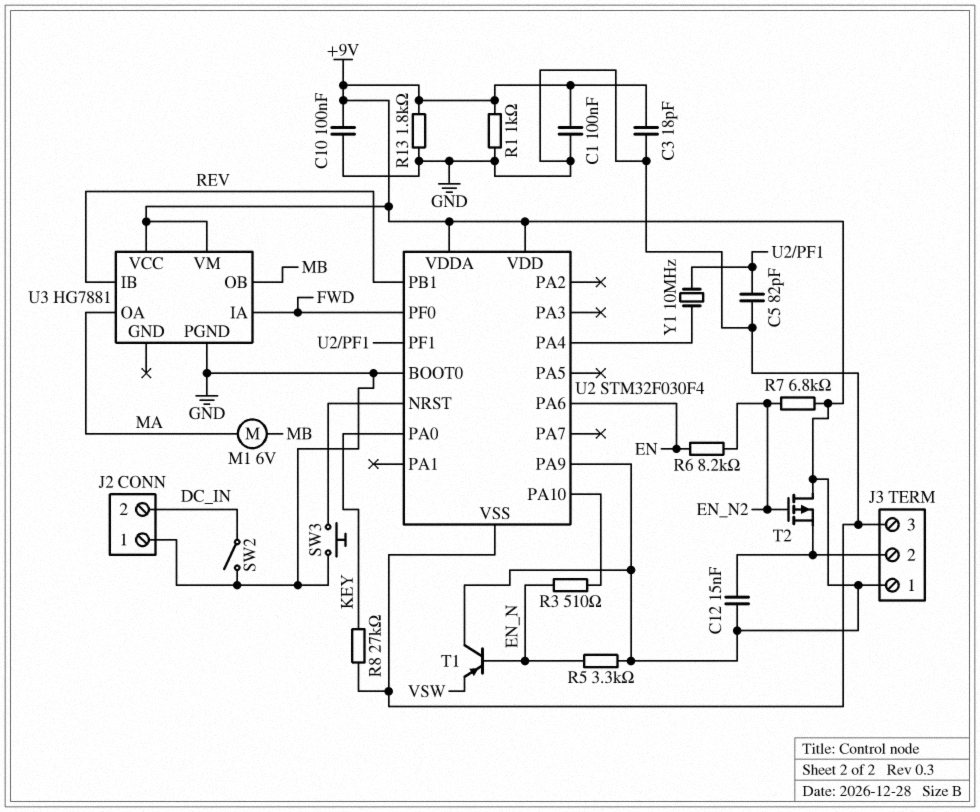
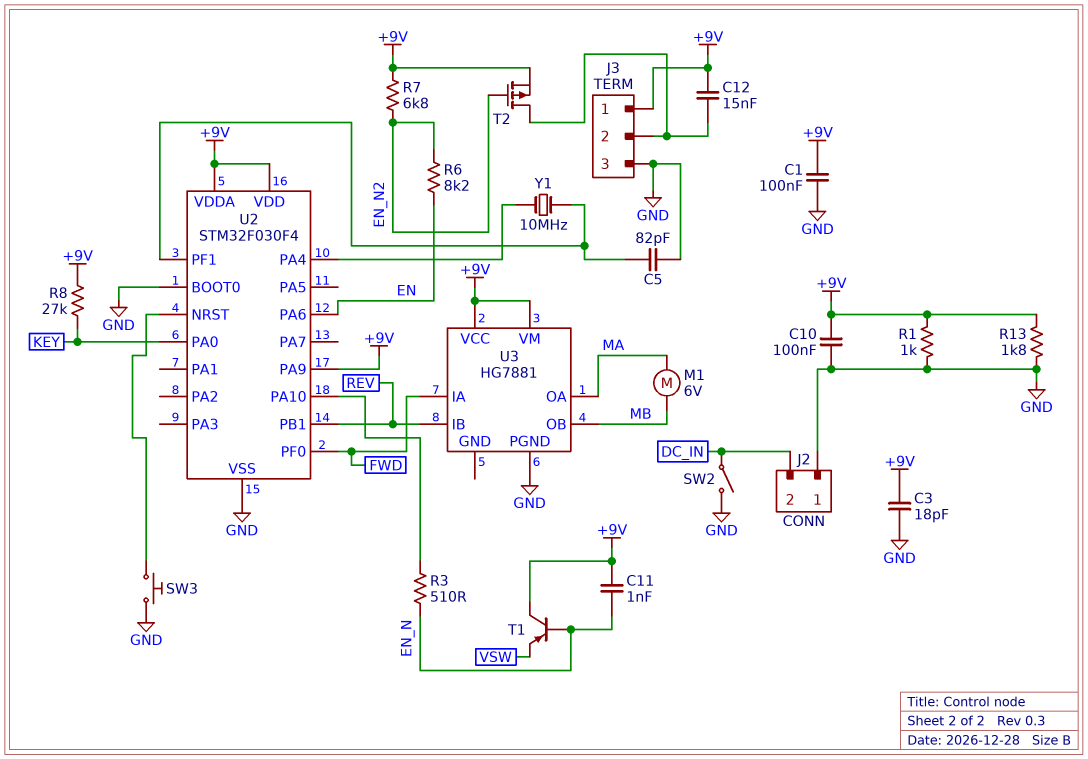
C11: none -> 1nF (+9V, EN_N)
R5: 3.3k (+9V, EN_N) -> none
R8: 27k (GND, KEY) -> 27k (+9V, KEY)
T2: PMOS (G EN_N2, D +9V, S J3/2) -> PMOS (G EN_N2, D J3/2, S +9V)

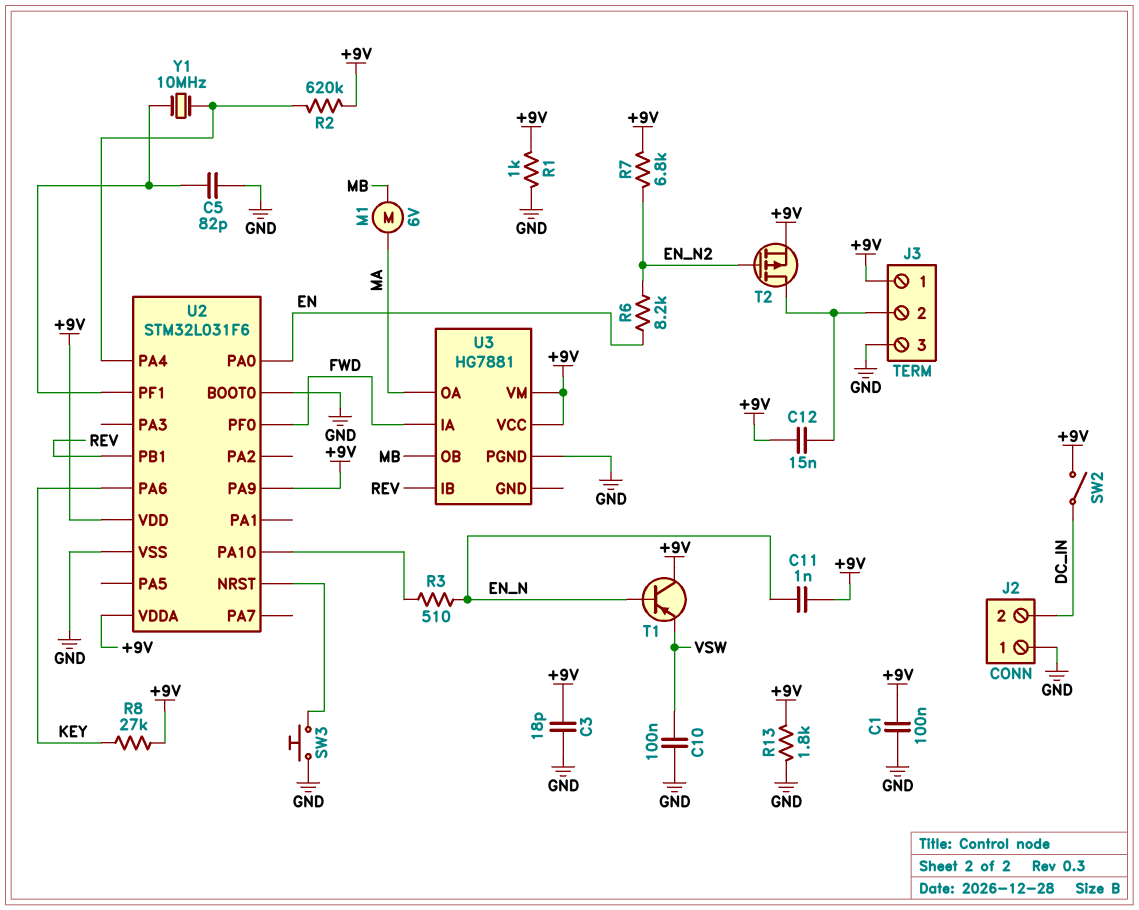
C10: 100nF (+9V, GND) -> 100nF (GND, VSW)
R2: none -> 620k (+9V, U2/PA4)
SW2: switch (DC_IN, GND) -> switch (+9V, DC_IN)
U2: STM32F030F4 -> STM32L031F6
U2 pin PA0: KEY -> EN
U2 pin PA6: EN -> KEY

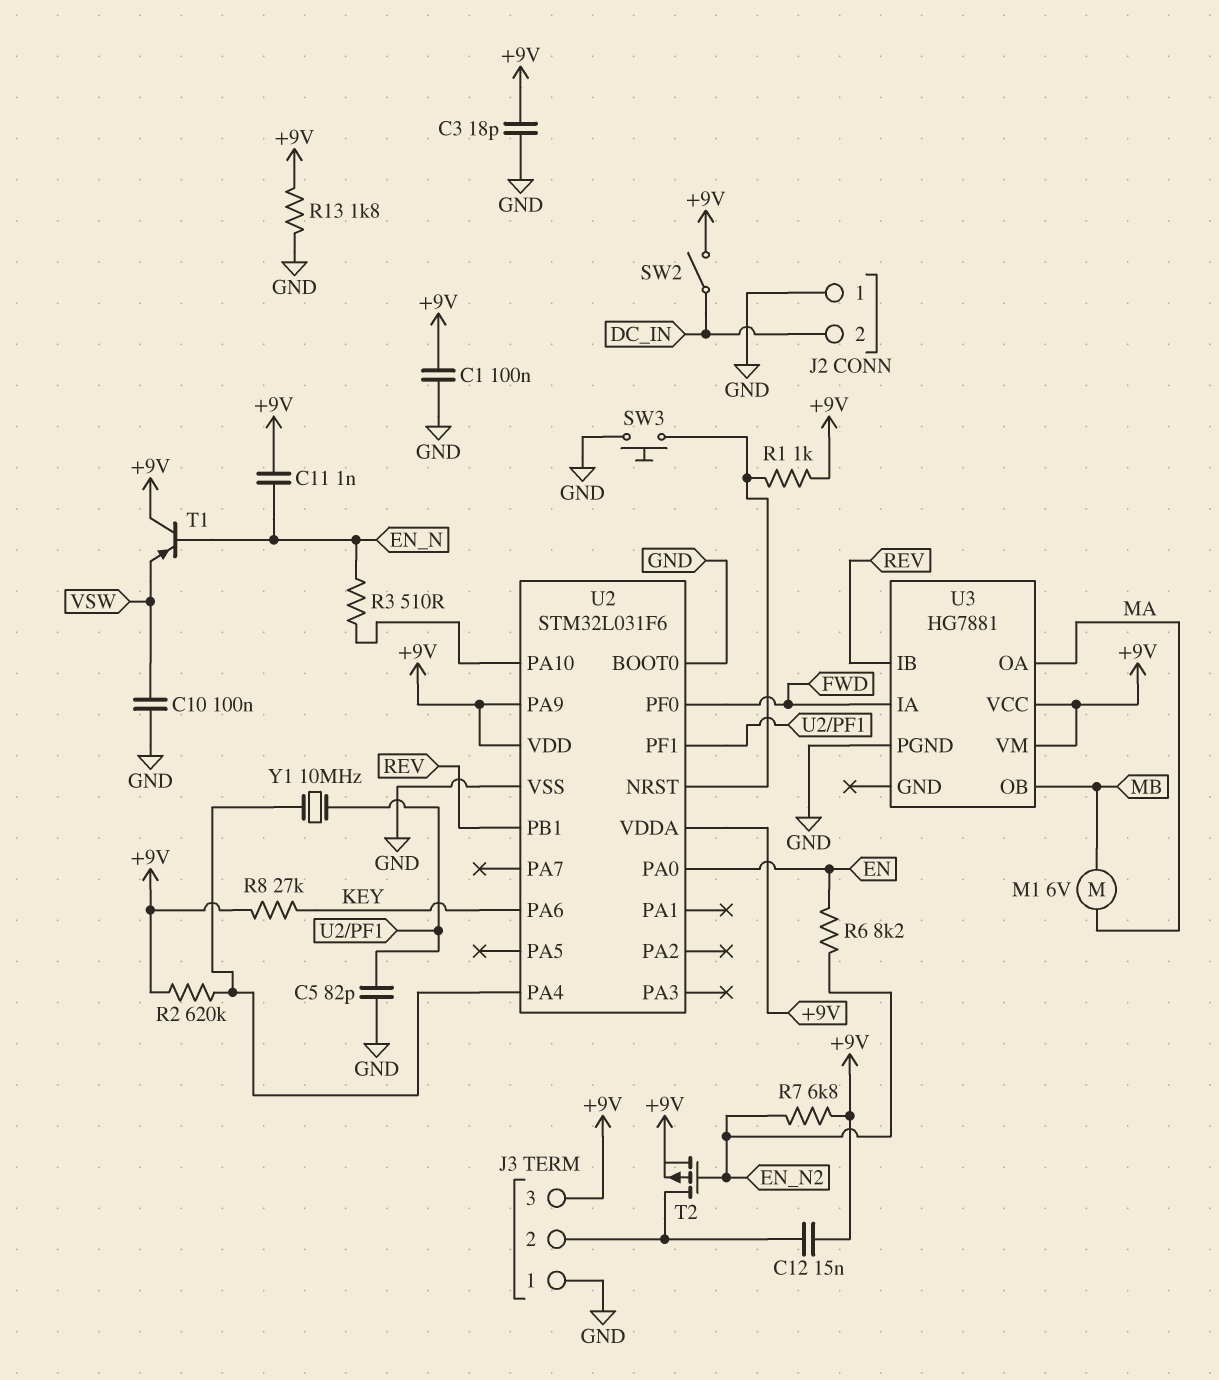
J3 pin 1: +9V -> GND
J3 pin 3: GND -> +9V
R1: 1k (+9V, GND) -> 1k (+9V, U2/NRST)

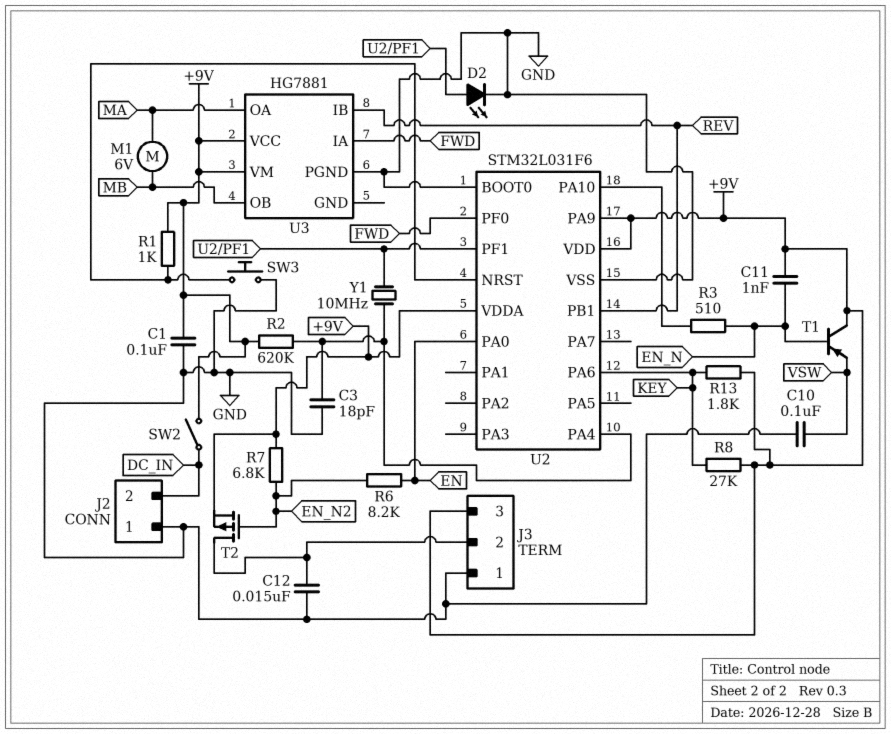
C3: 18pF (+9V, GND) -> 18pF (GND, U2/PA4)
C5: 82pF (GND, U2/PF1) -> none
C12: 15nF (+9V, J3/2) -> 15nF (GND, J3/2)
D2: none -> LED (A U2/PF1, K GND)
R13: 1.8k (+9V, GND) -> 1.8k (+9V, KEY)

